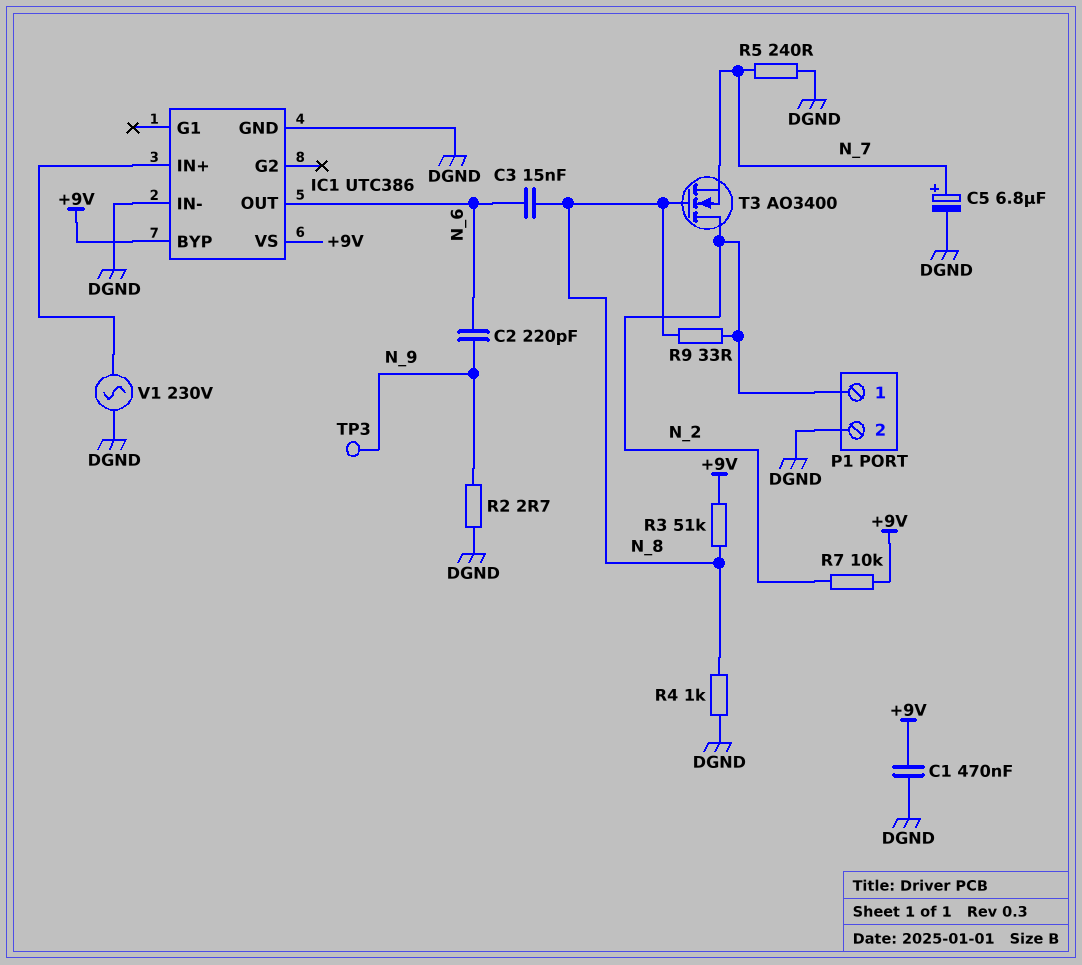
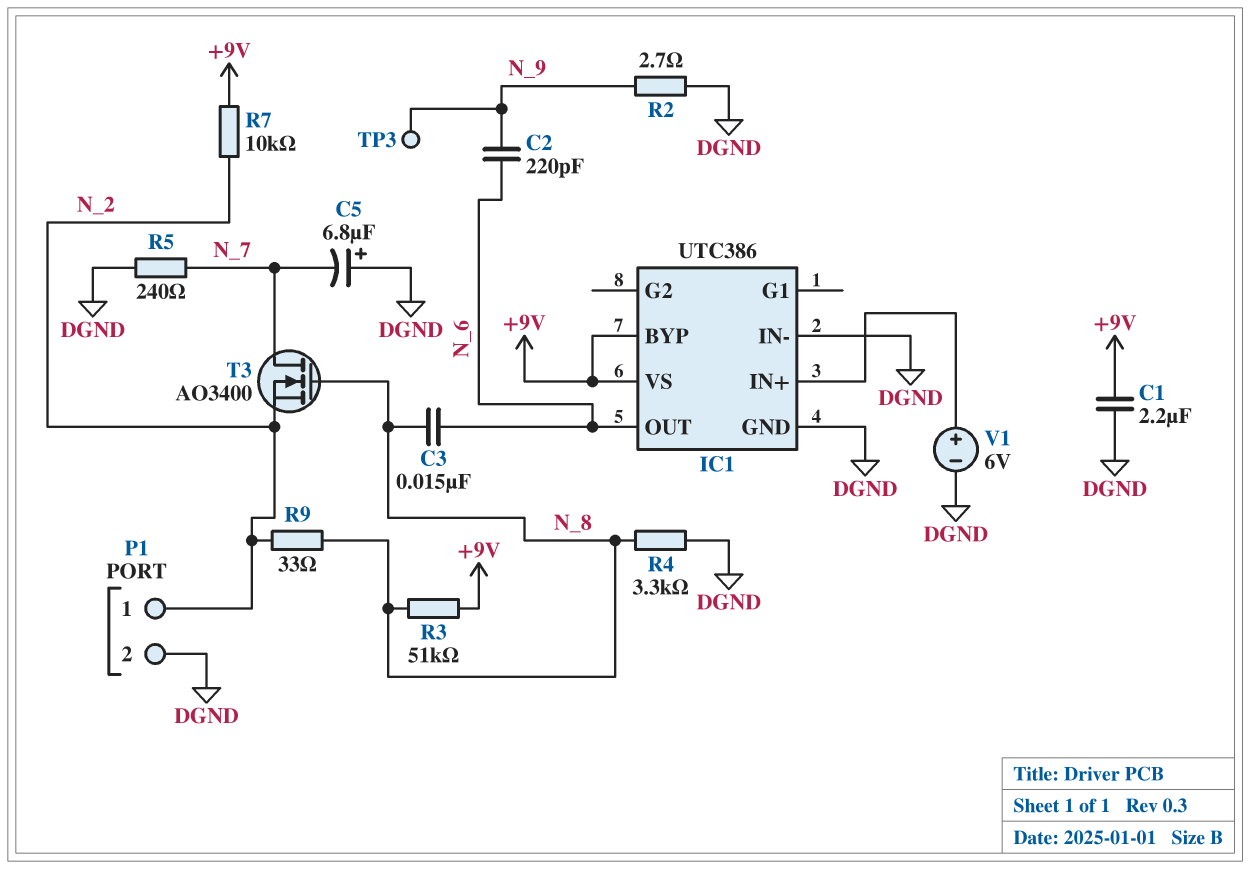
C1: 470nF (+9V, DGND) -> 2.2uF (+9V, DGND)
C5: 6.8uF (plus N_7, minus DGND) -> 6.8uF (plus DGND, minus N_7)
R4: 1k (DGND, N_8) -> 3.3k (DGND, N_8)
T3: NMOS AO3400 (G N_8, D N_2, S N_7) -> NMOS AO3400 (G N_8, D N_7, S N_2)
V1: AC 230V (DGND, IC1/IN+) -> 6V (plus IC1/IN+, minus DGND)

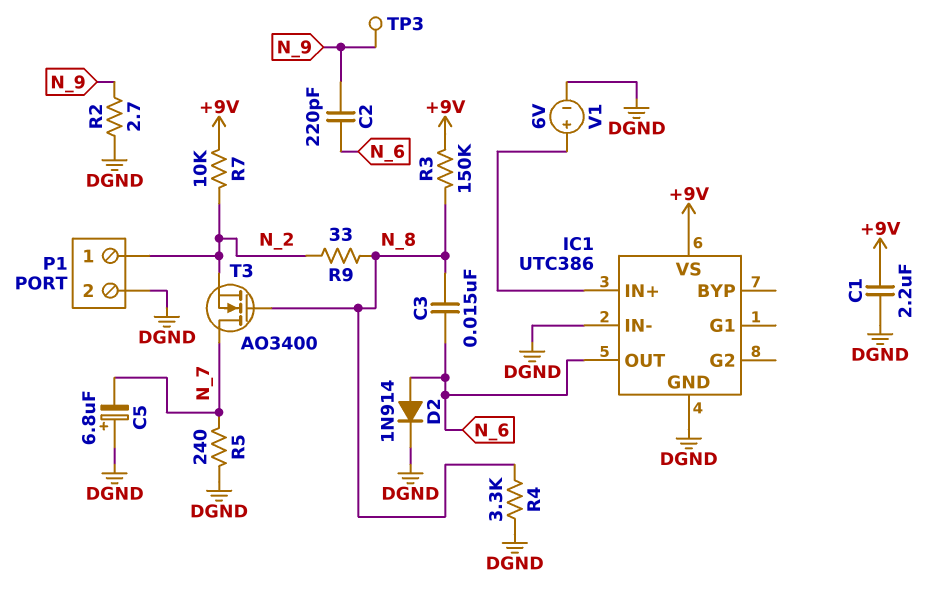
D2: none -> diode 1N914 (A N_6, K DGND)
IC1 pin BYP: +9V -> none
R3: 51k (+9V, N_8) -> 150k (+9V, N_8)

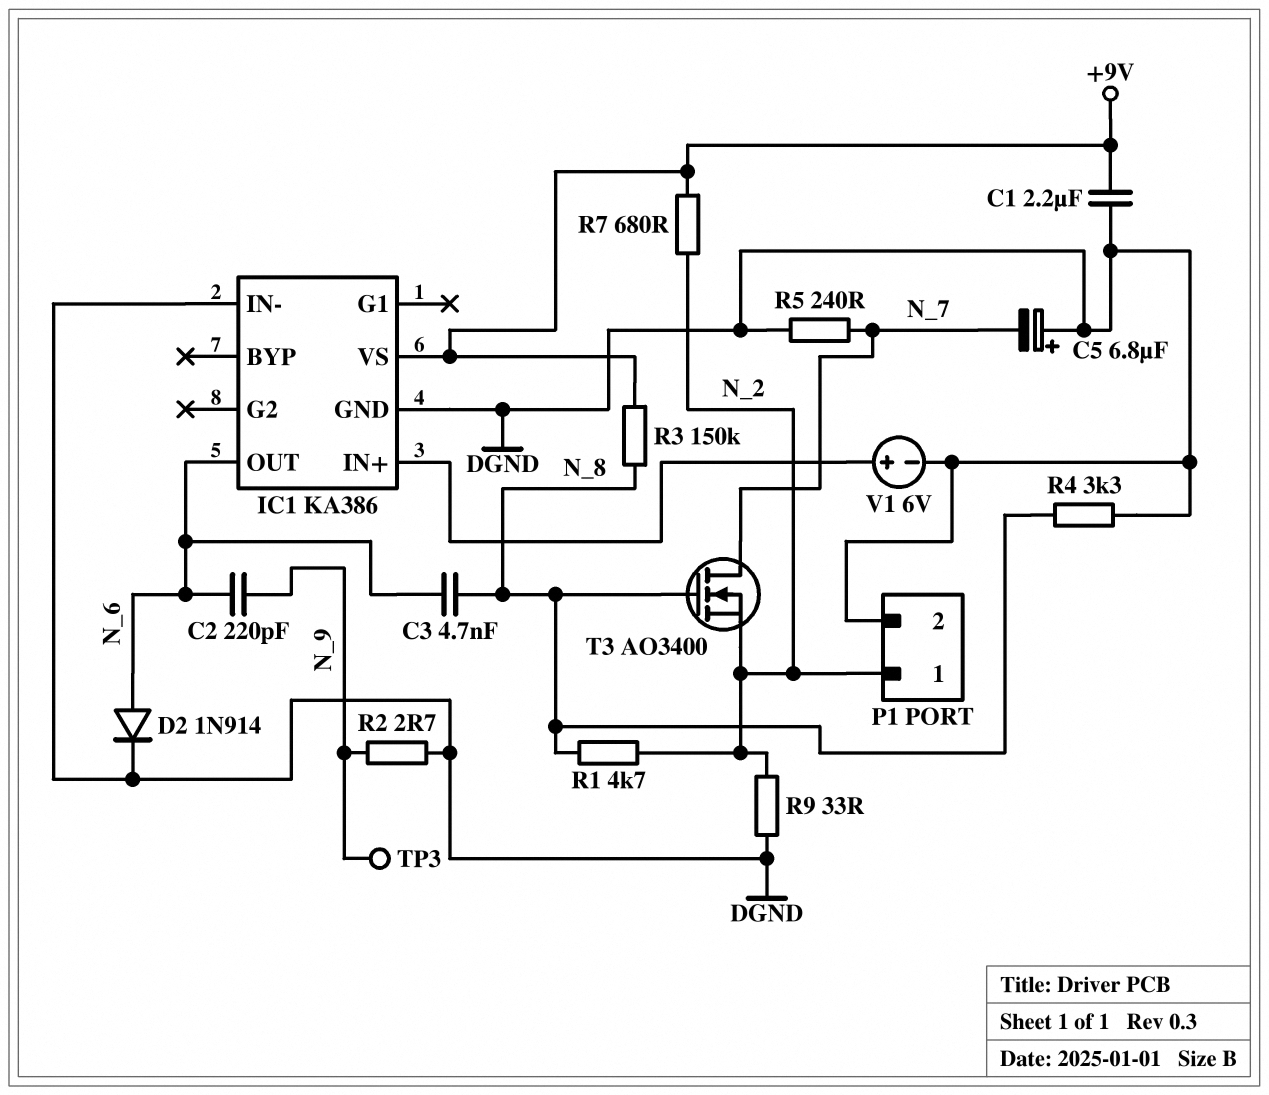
C3: 15nF (N_6, N_8) -> 4.7nF (N_6, N_8)
IC1: UTC386 -> KA386
R1: none -> 4.7k (N_2, N_8)
R7: 10k (+9V, N_2) -> 680 (+9V, N_2)
R9: 33 (N_2, N_8) -> 33 (DGND, N_2)

